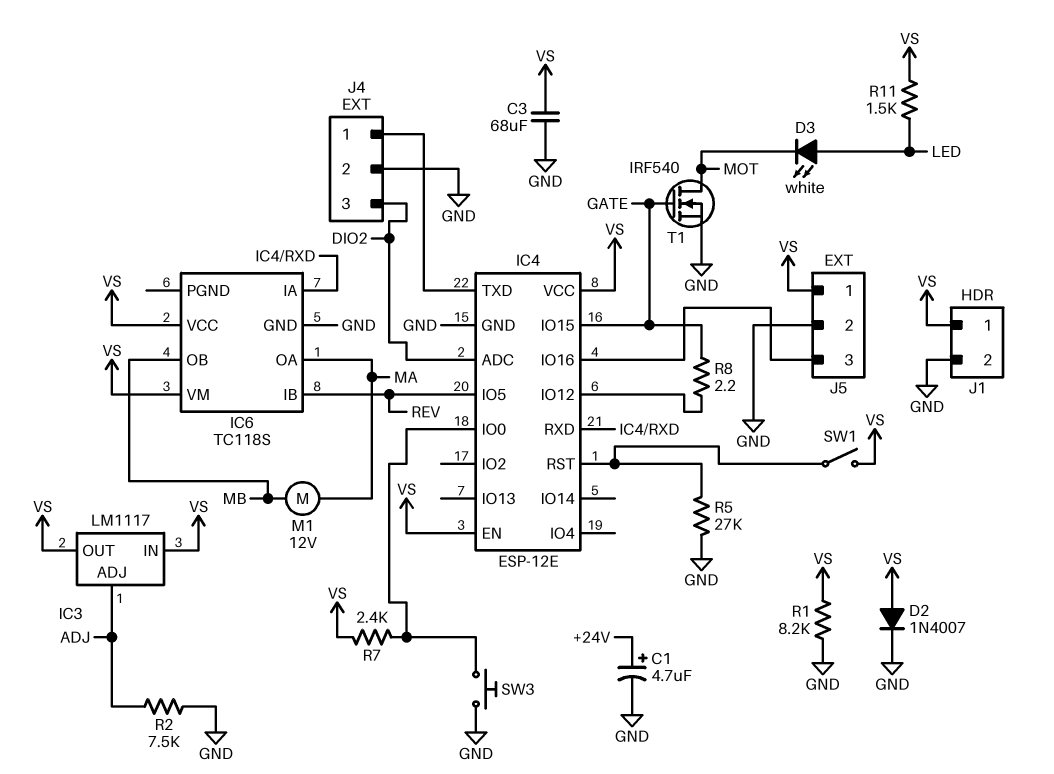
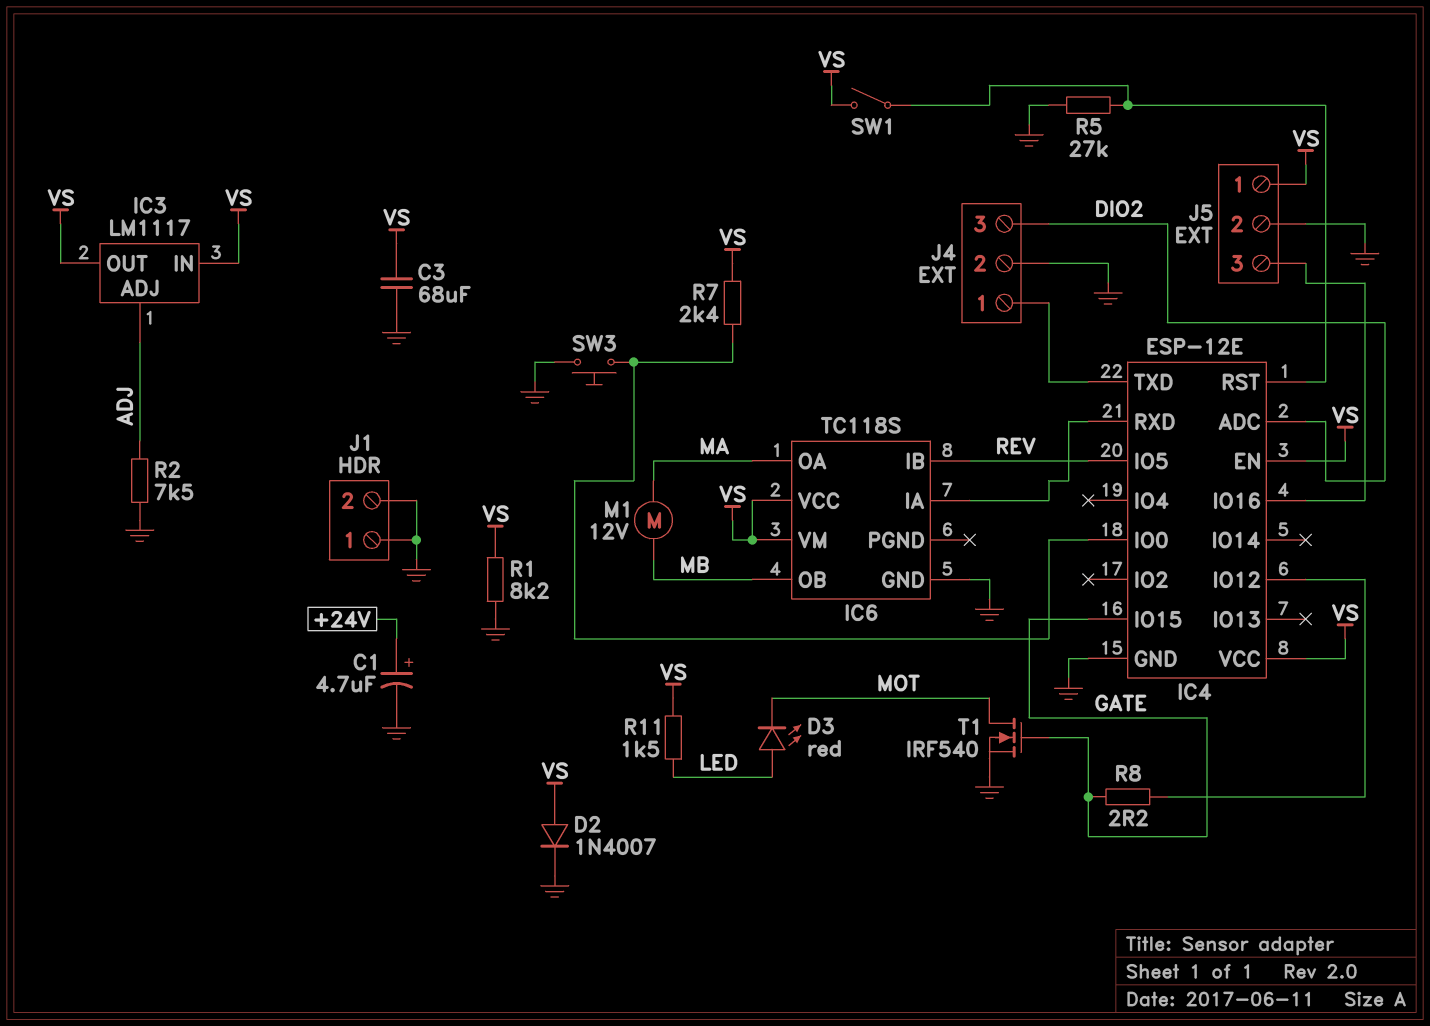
D3: LED white (A LED, K MOT) -> LED red (A LED, K MOT)
J1 pin 1: VS -> GND

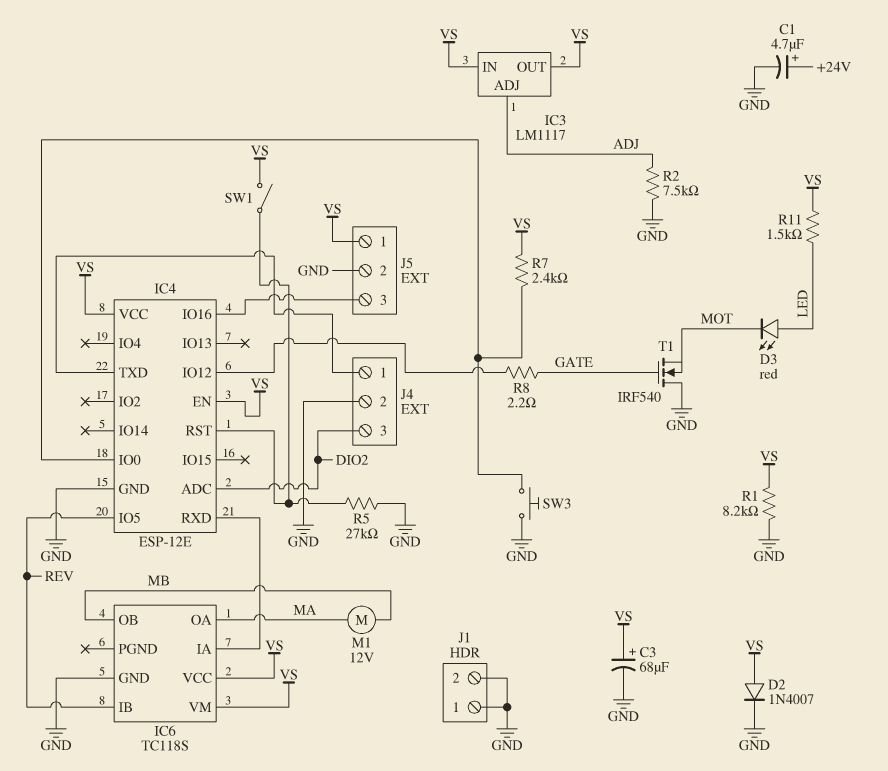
C3: 68uF (GND, VS) -> 68uF (plus VS, minus GND)
IC4 pin IO15: GATE -> none
T1: NMOS IRF540 (G GATE, D MOT, S GND) -> NMOS IRF540 (G GATE, D GND, S MOT)

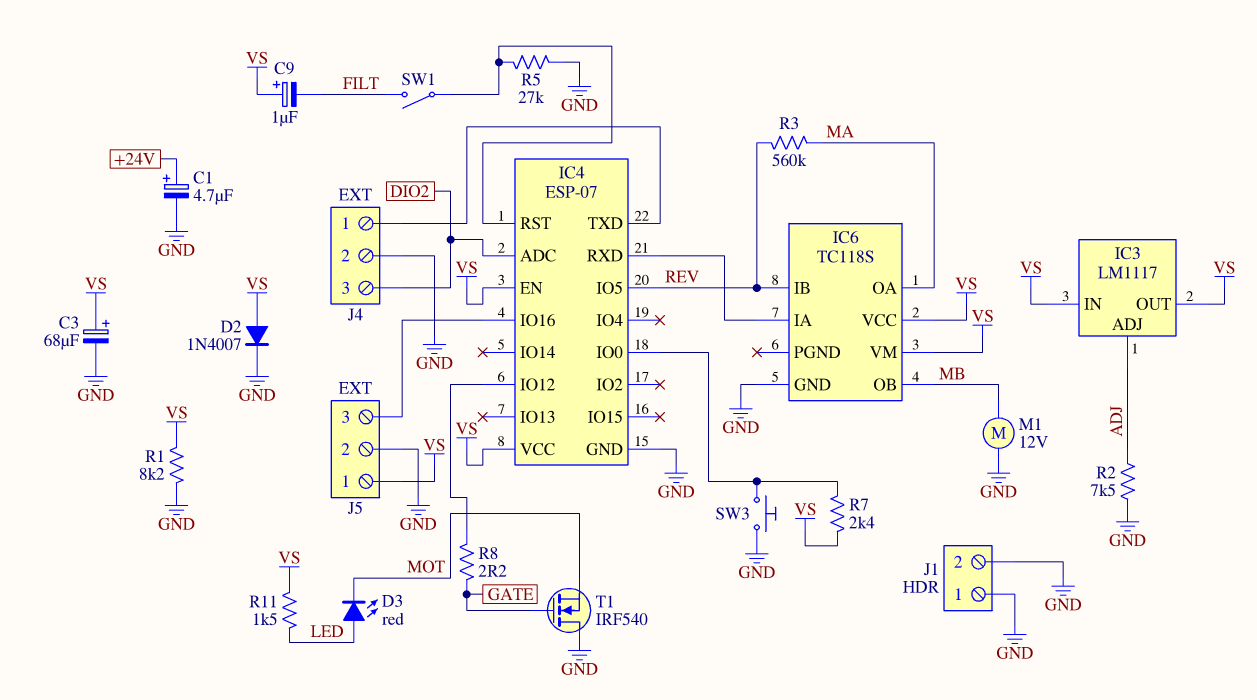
C9: none -> 1uF (plus VS, minus FILT)
IC4: ESP-12E -> ESP-07
M1: motor 12V (MA, MB) -> motor 12V (GND, MB)
R3: none -> 560k (MA, REV)
SW1: switch (IC4/RST, VS) -> switch (FILT, IC4/RST)

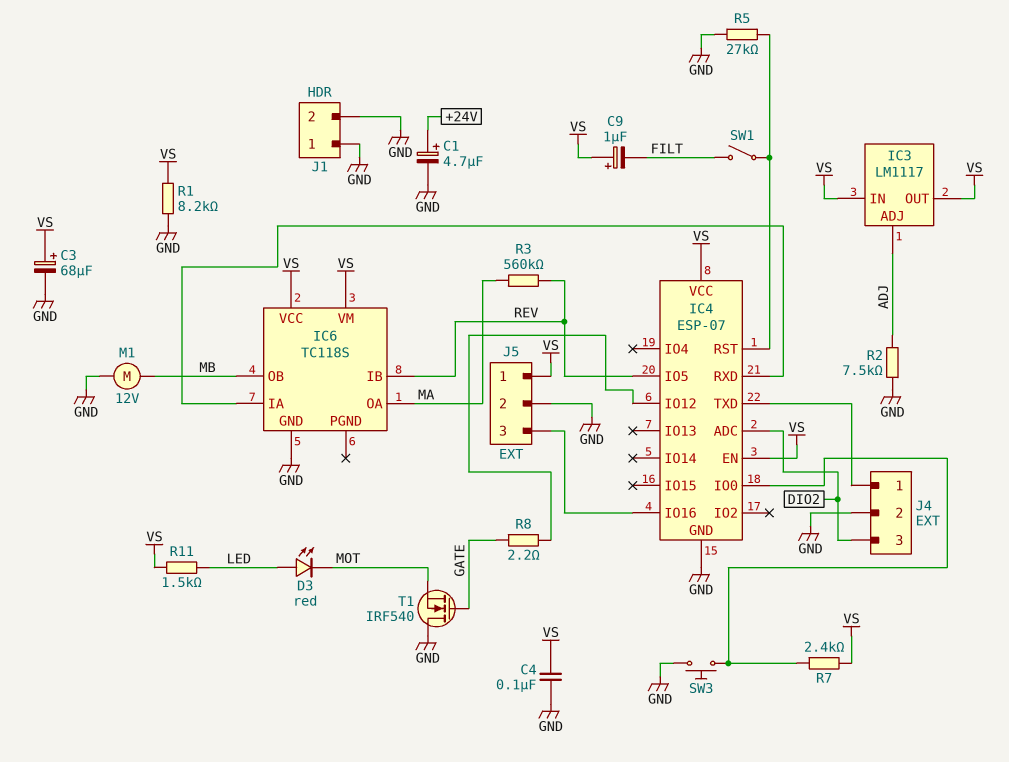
C4: none -> 100nF (GND, VS)
D2: diode 1N4007 (A VS, K GND) -> none

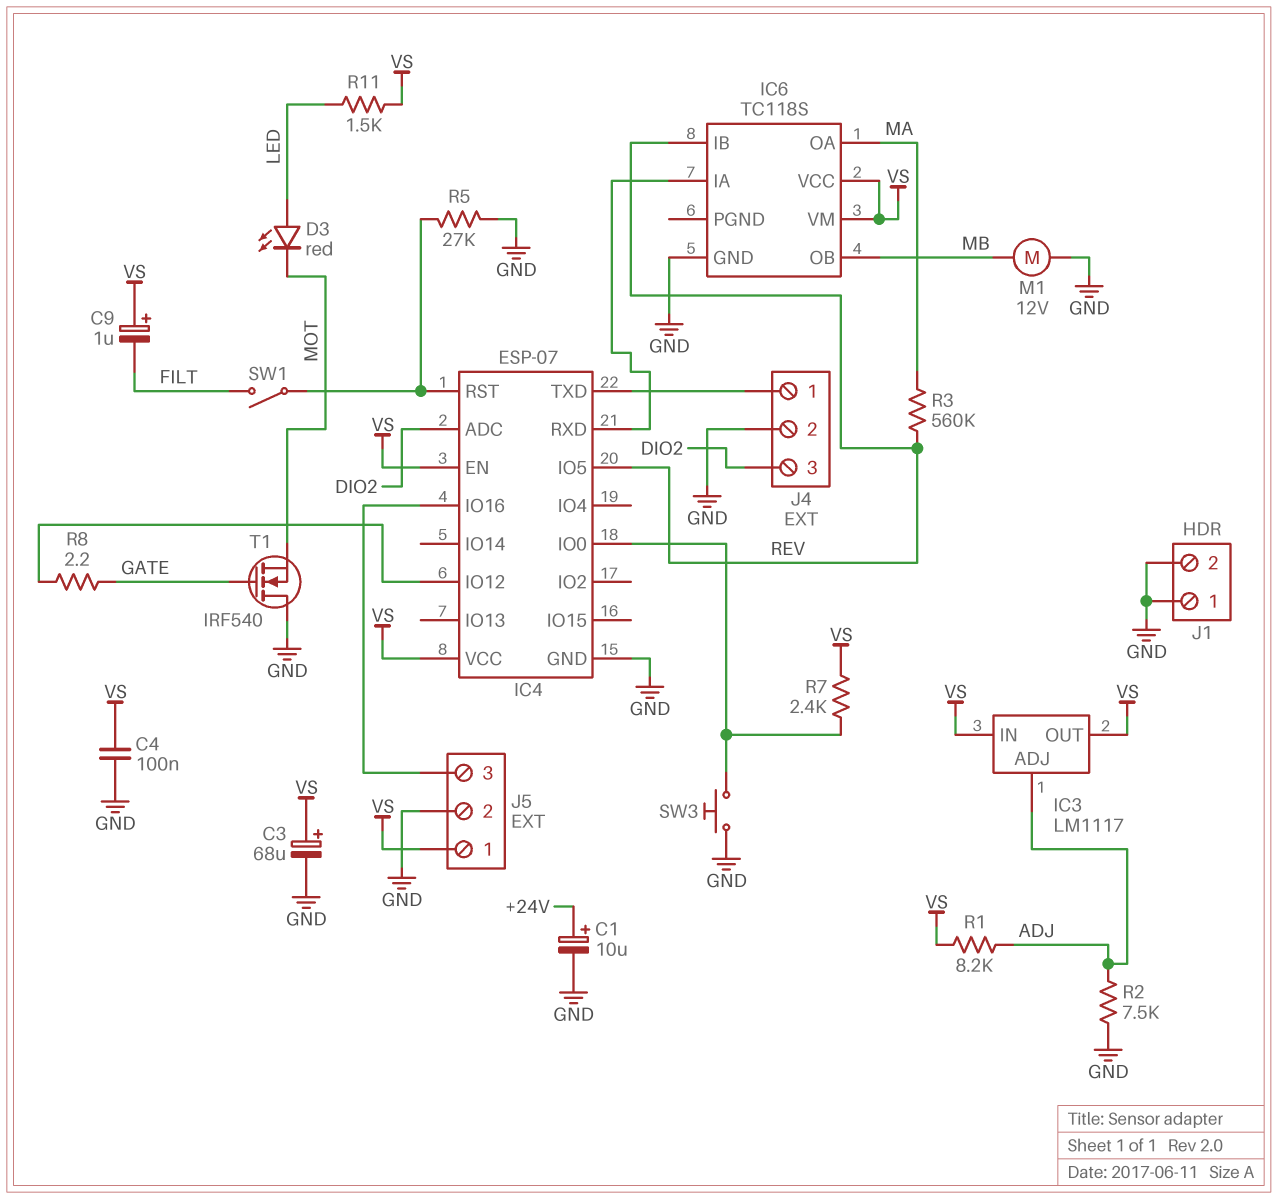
C1: 4.7uF (plus +24V, minus GND) -> 10uF (plus +24V, minus GND)
R1: 8.2k (GND, VS) -> 8.2k (ADJ, VS)

